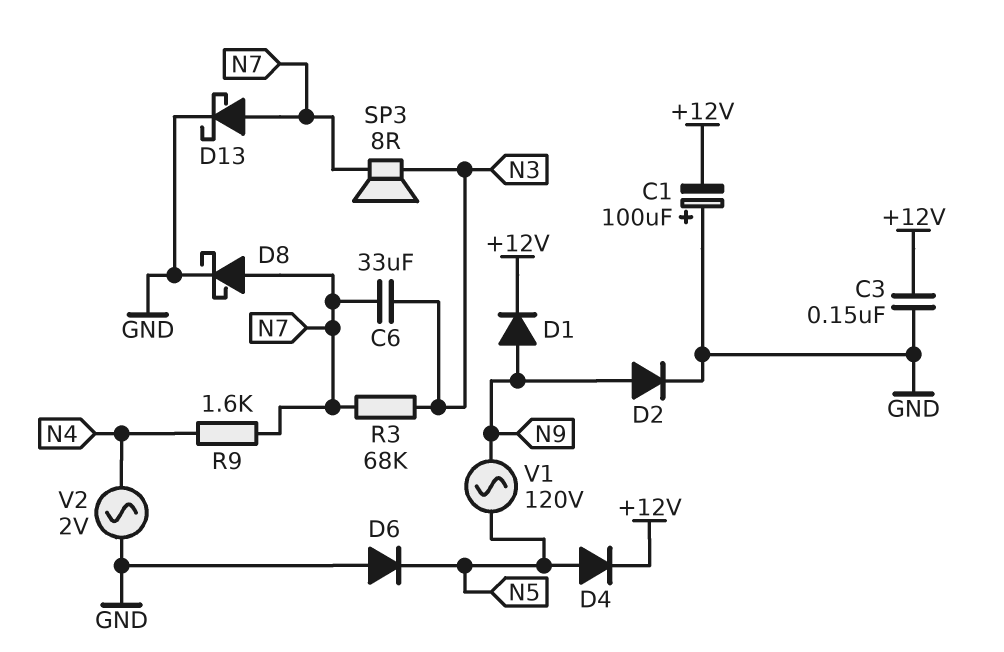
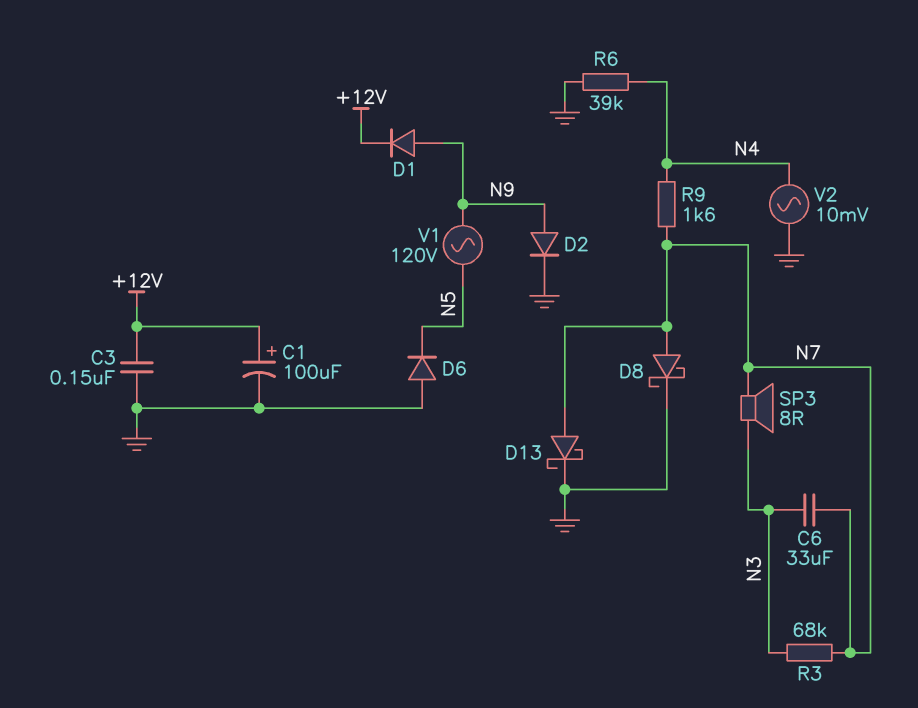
C1: 100uF (plus GND, minus +12V) -> 100uF (plus +12V, minus GND)
D4: diode (A N5, K +12V) -> none
R6: none -> 39k (GND, N4)
V2: AC 2V (GND, N4) -> AC 10mV (GND, N4)

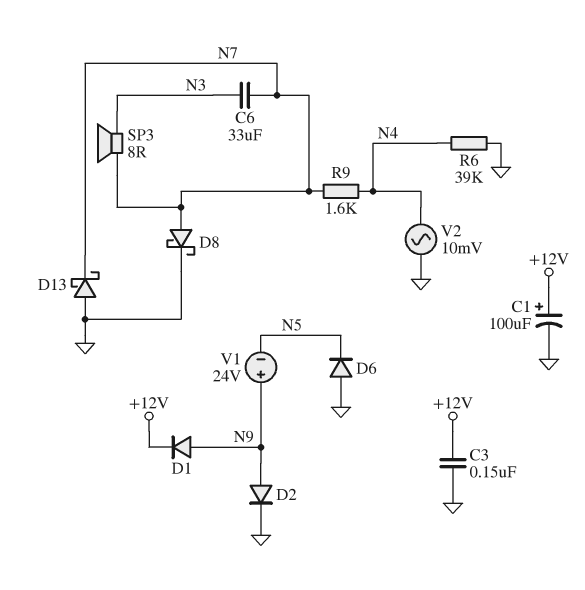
D13: schottky (A N7, K GND) -> schottky (A GND, K N7)
R3: 68k (N3, N7) -> none
V1: AC 120V (N5, N9) -> 24V (plus N9, minus N5)

